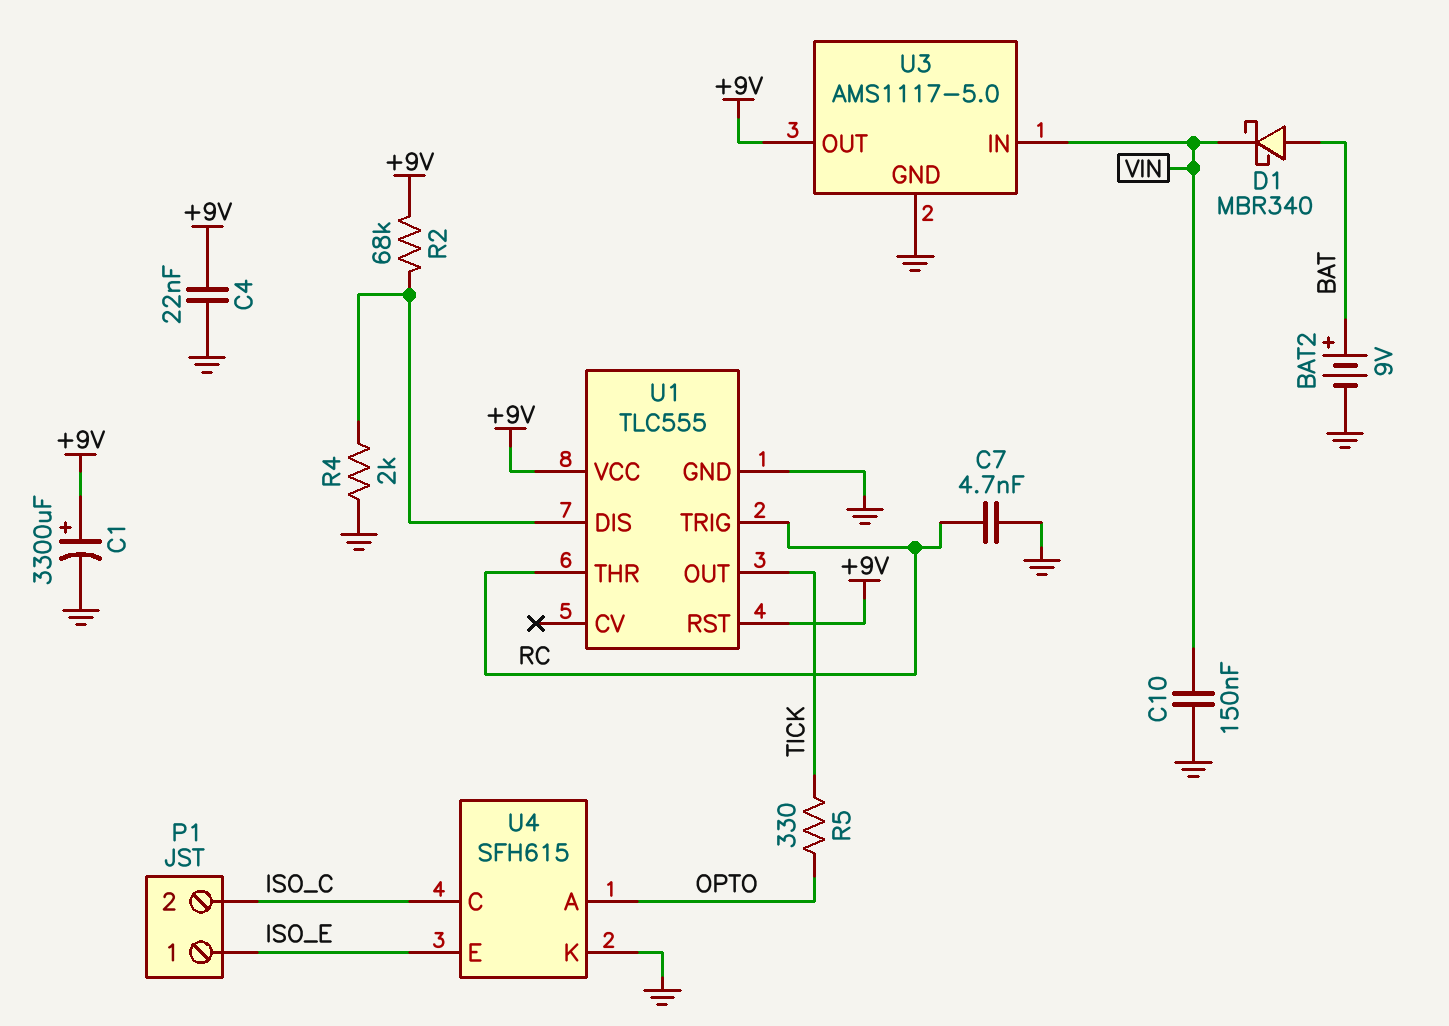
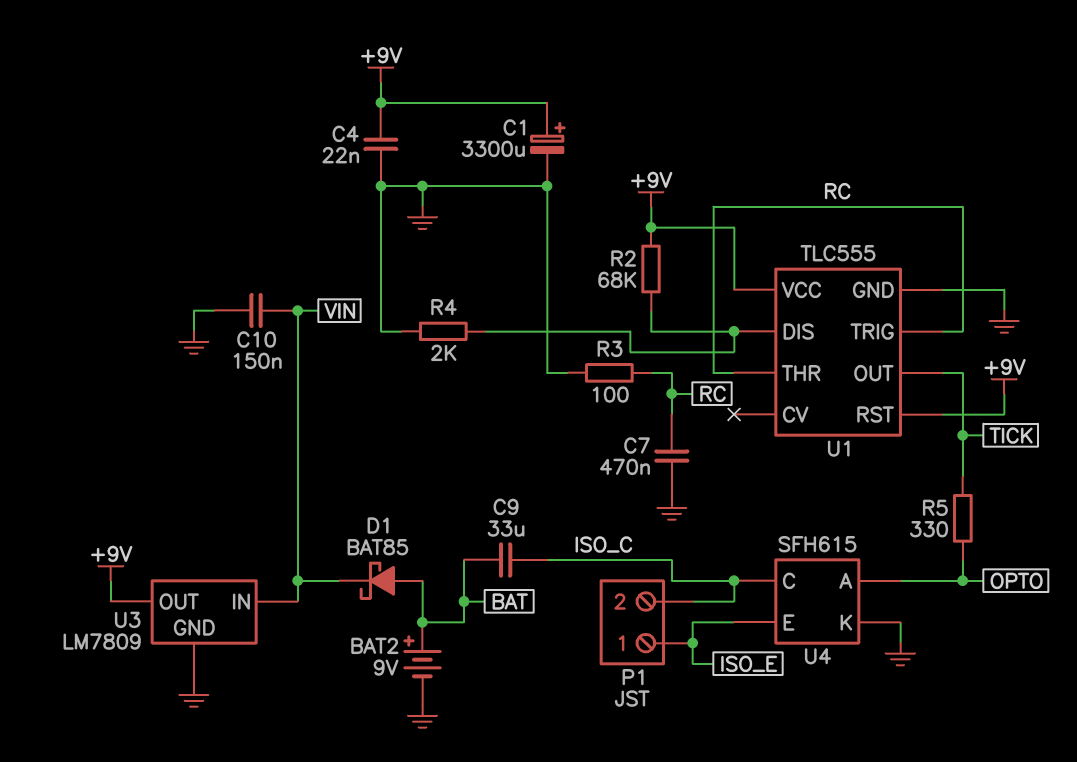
C7: 4.7nF (GND, RC) -> 470nF (GND, RC)
C9: none -> 33uF (BAT, ISO_C)
D1: schottky MBR340 (A BAT, K VIN) -> schottky BAT85 (A BAT, K VIN)
R3: none -> 100 (GND, RC)
U3: AMS1117-5.0 -> LM7809

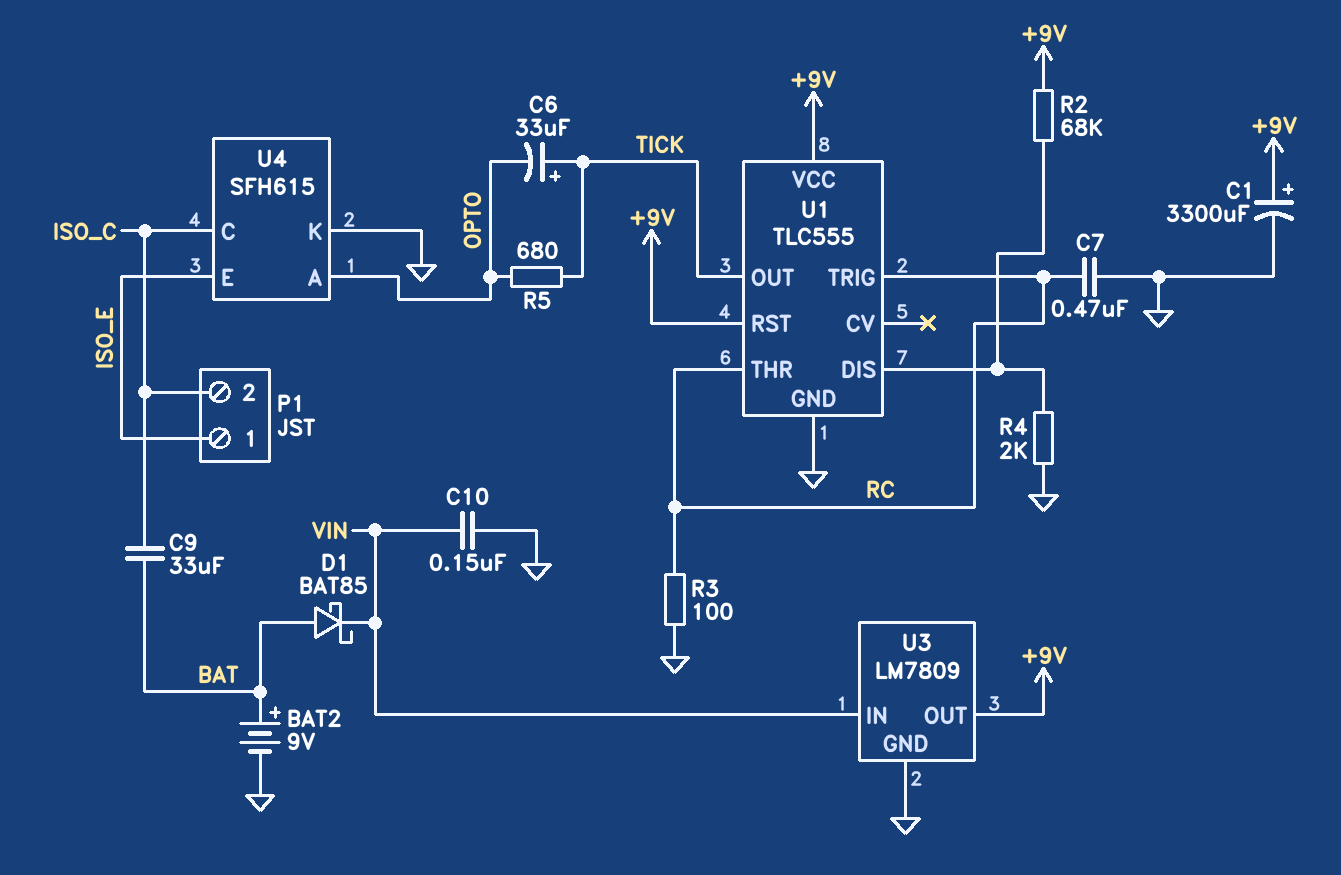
C4: 22nF (+9V, GND) -> none
C6: none -> 33uF (plus TICK, minus OPTO)
R5: 330 (OPTO, TICK) -> 680 (OPTO, TICK)

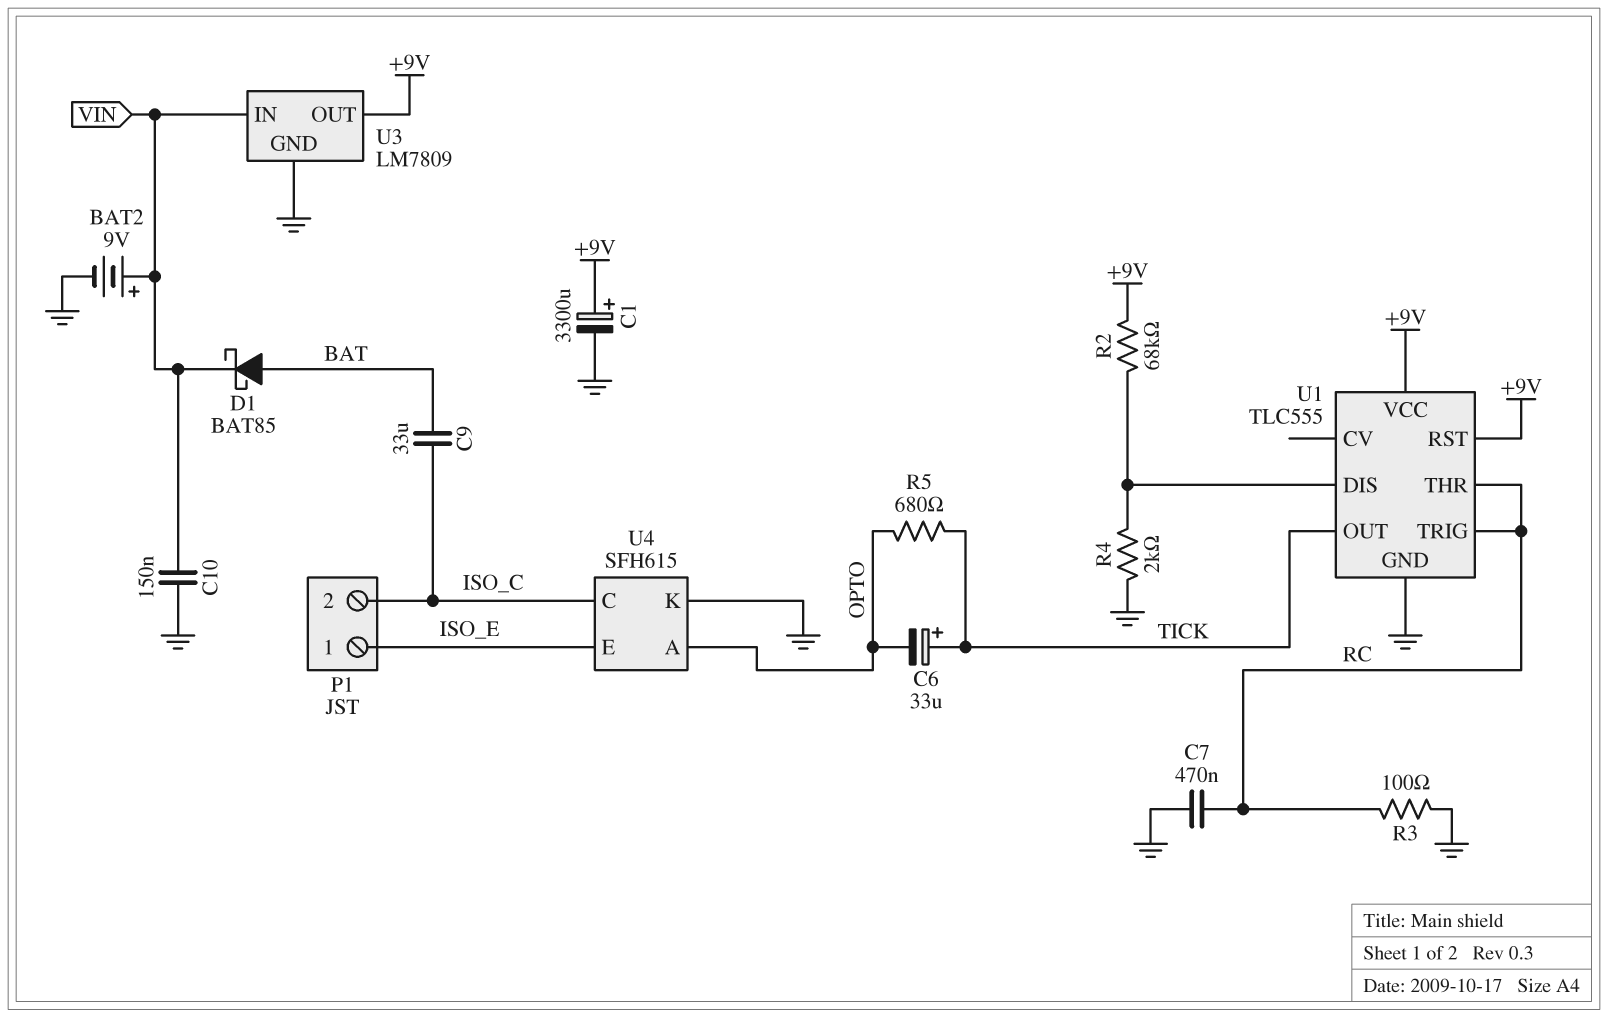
BAT2: 9V (plus BAT, minus GND) -> 9V (plus VIN, minus GND)

